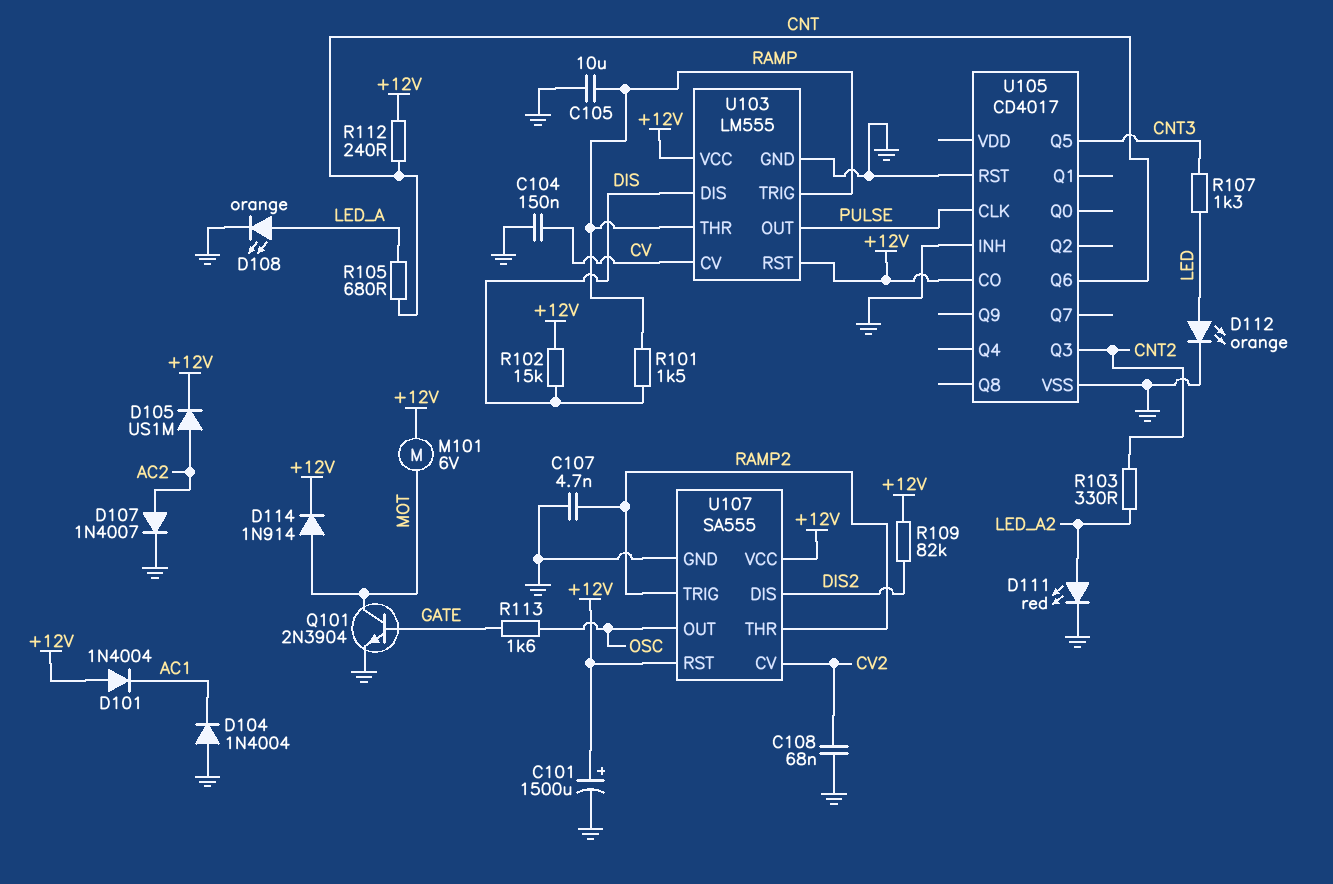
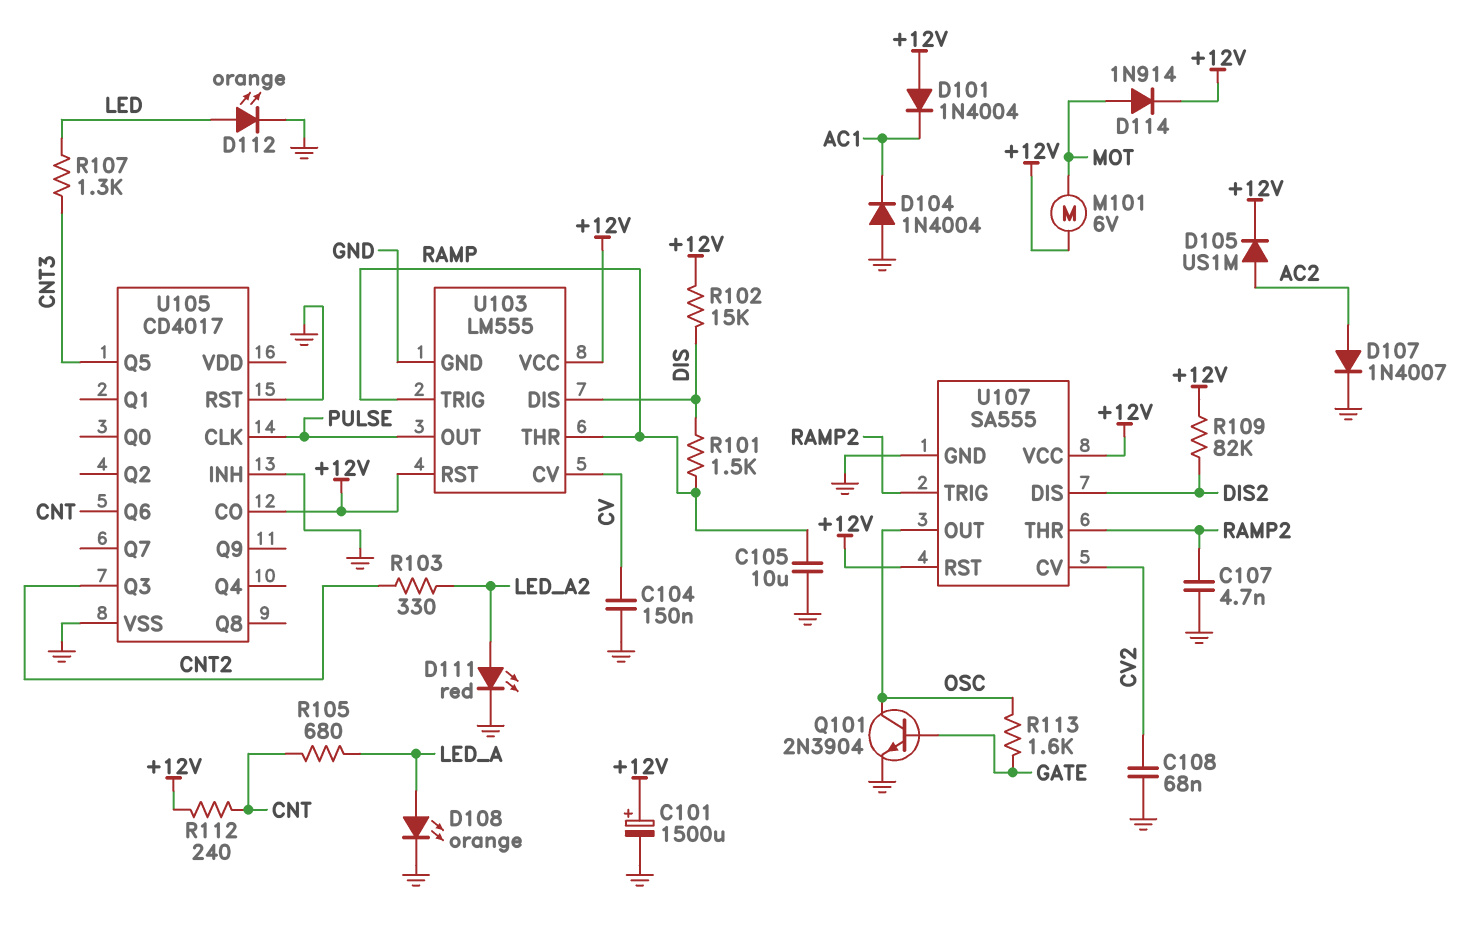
Q101: NPN 2N3904 (B GATE, C MOT, E GND) -> NPN 2N3904 (B GATE, C OSC, E GND)

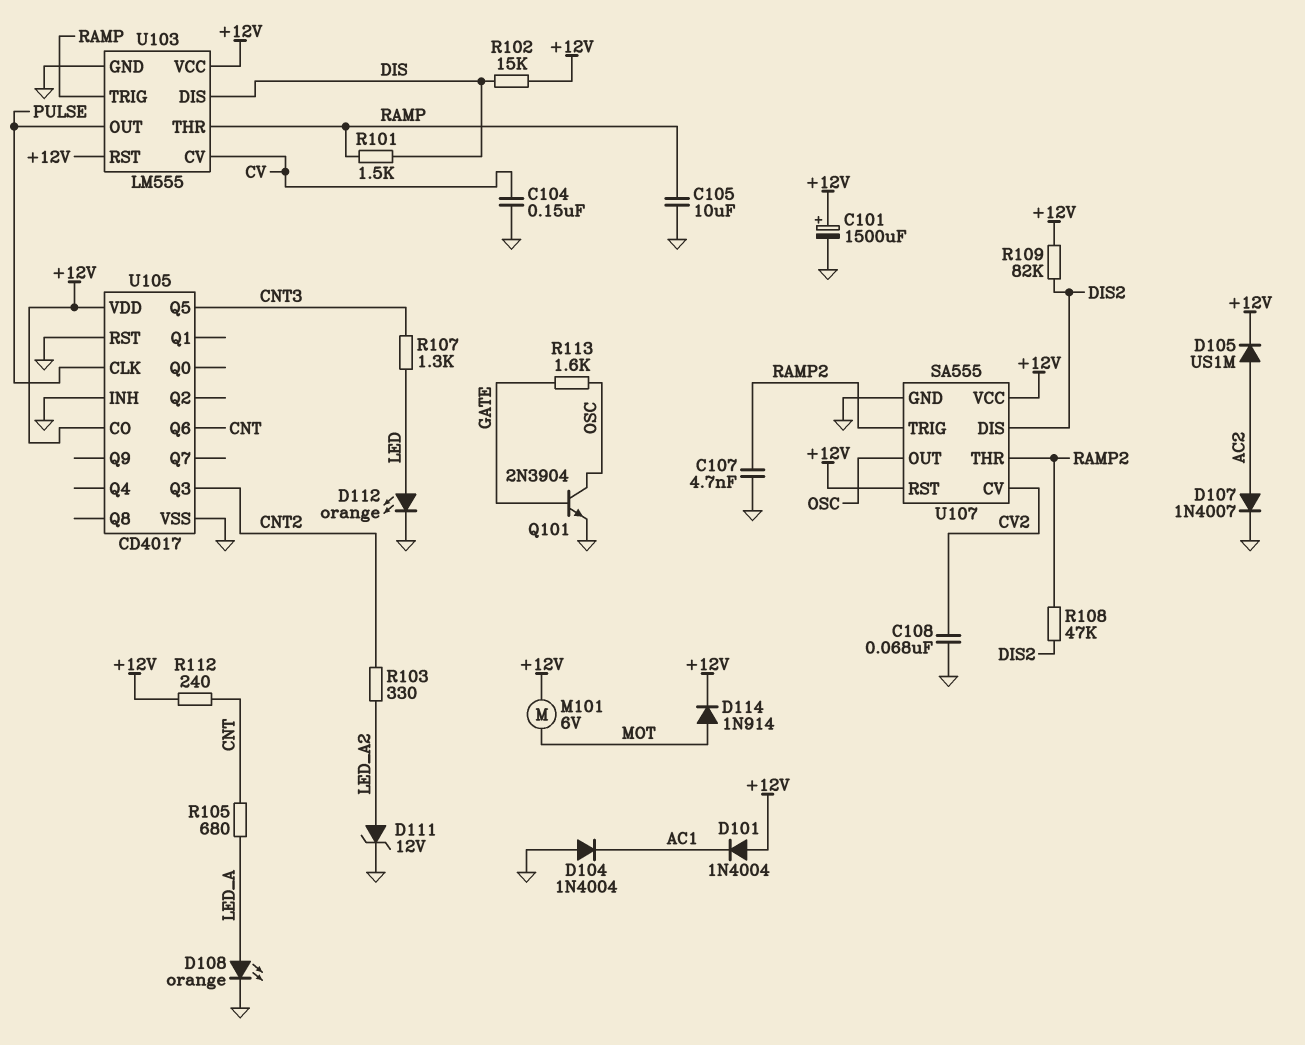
D111: LED red (A LED_A2, K GND) -> zener 12V (A LED_A2, K GND)
R108: none -> 47k (DIS2, RAMP2)
U105 pin VDD: none -> +12V

